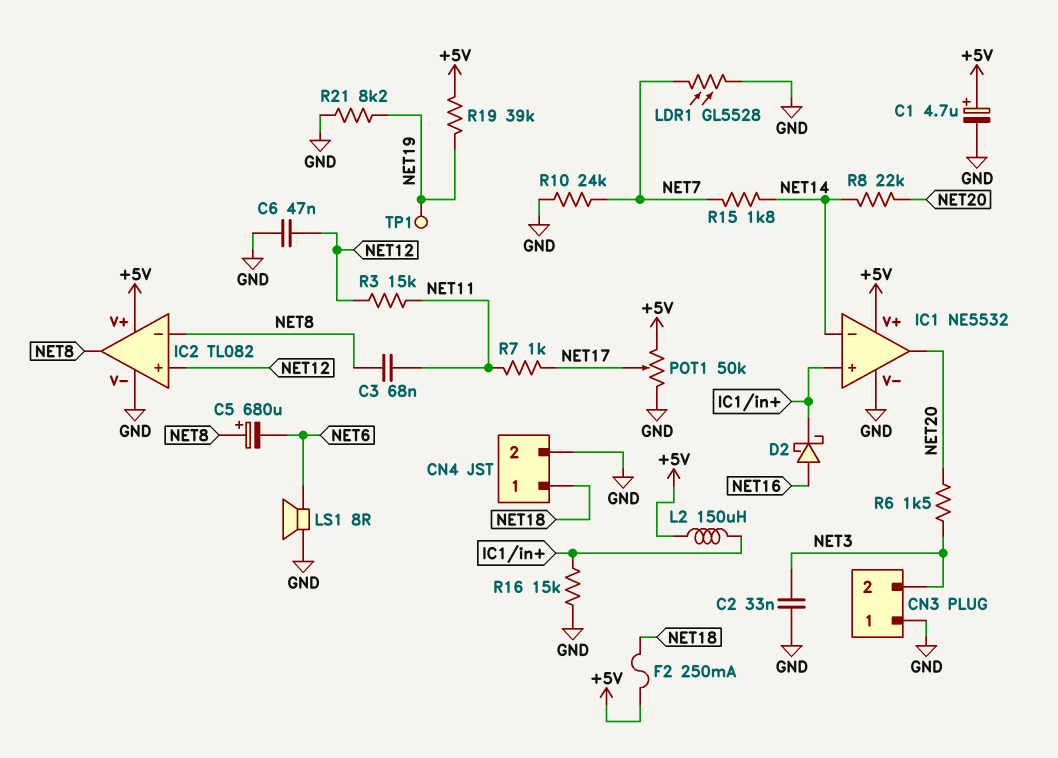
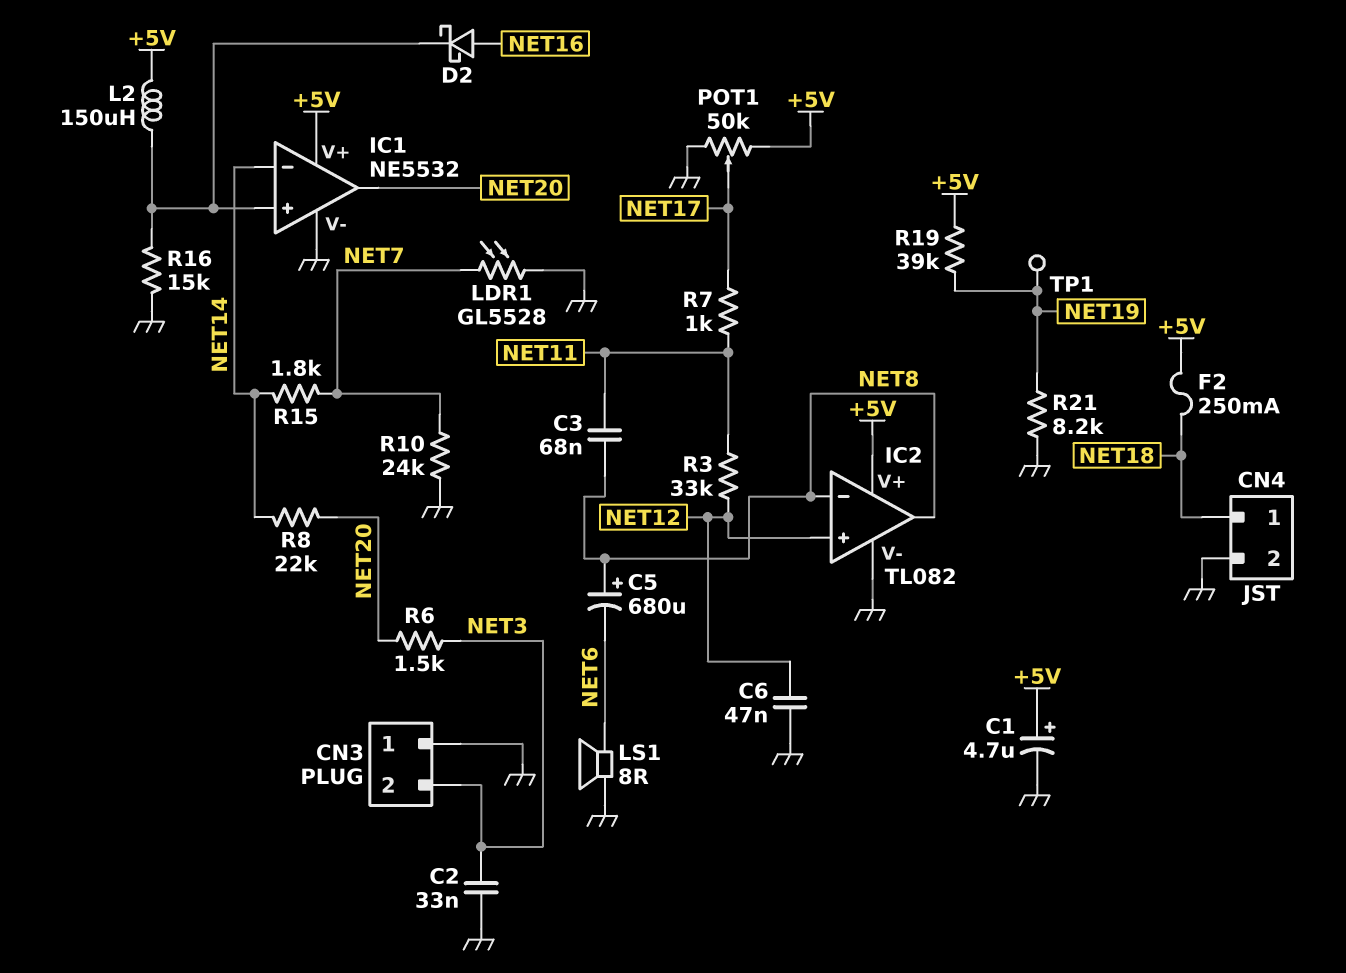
R3: 15k (NET11, NET12) -> 33k (NET11, NET12)

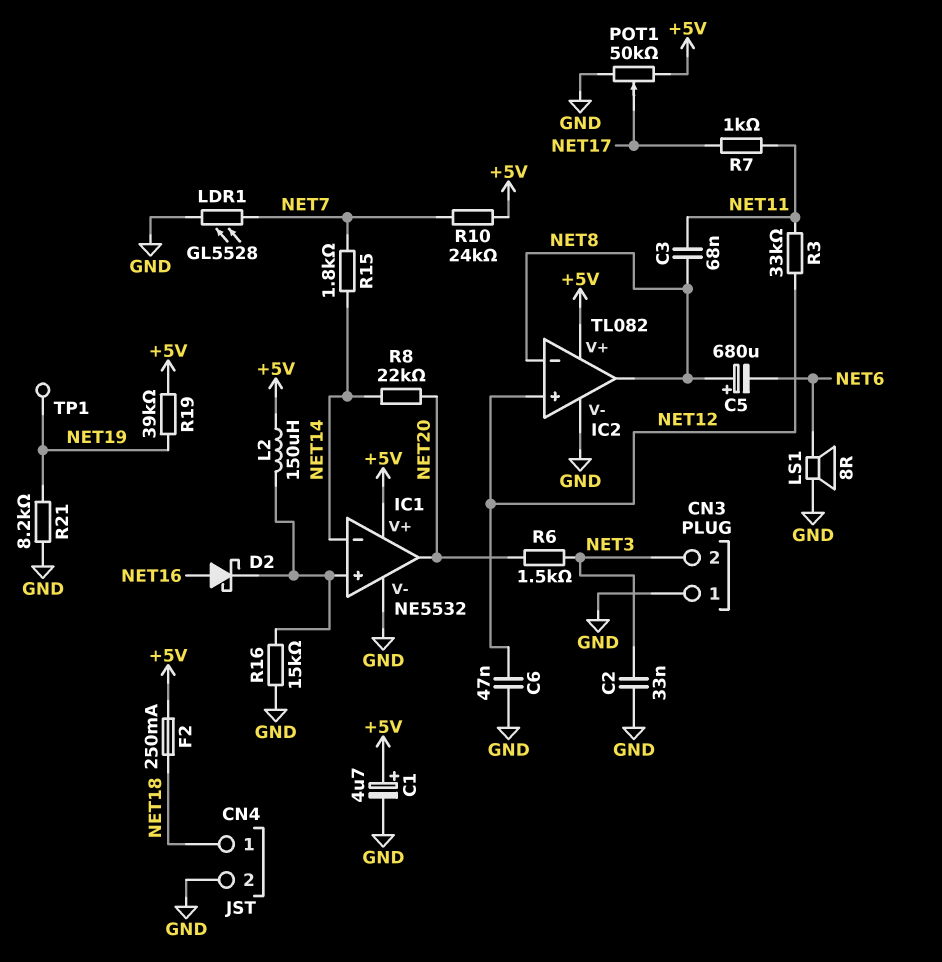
R10: 24k (GND, NET7) -> 24k (+5V, NET7)

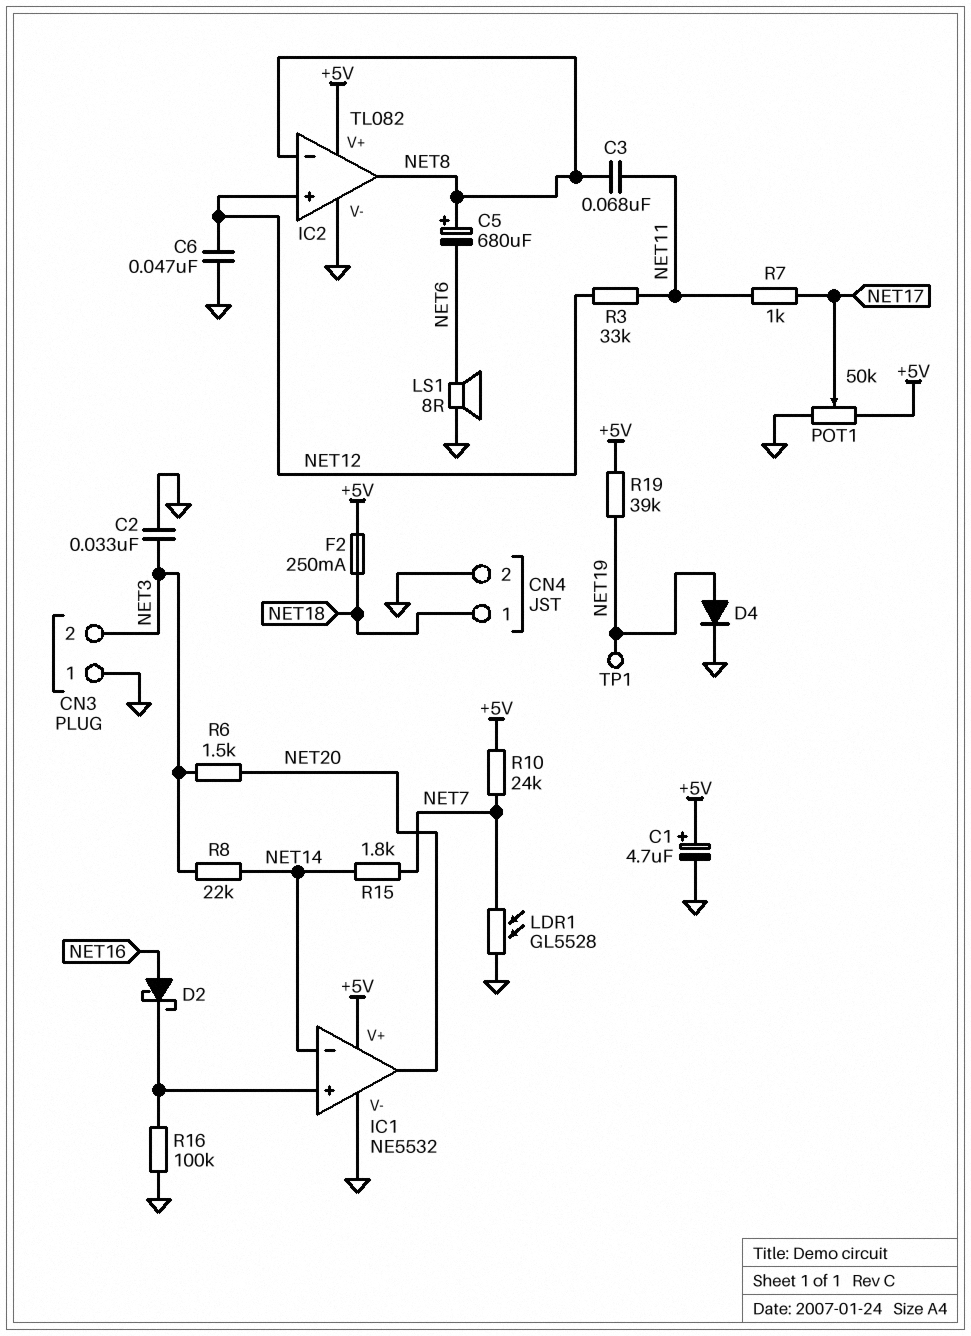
D4: none -> diode (A NET19, K GND)
L2: 150uH (+5V, IC1/in+) -> none
R8: 22k (NET14, NET20) -> 22k (NET3, NET14)
R16: 15k (GND, IC1/in+) -> 100k (GND, IC1/in+)
R21: 8.2k (GND, NET19) -> none

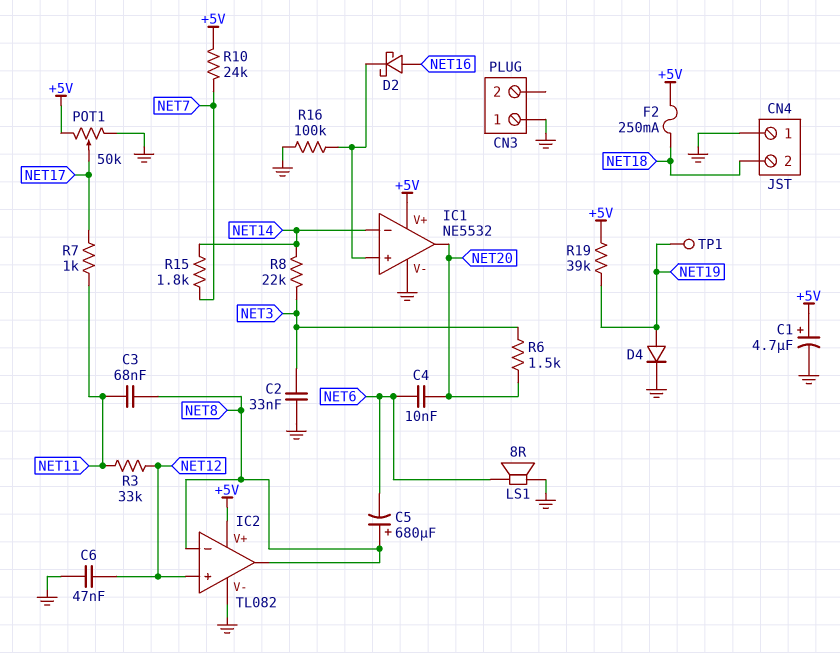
C4: none -> 10nF (NET6, NET20)
CN3 pin 2: NET3 -> none
CN4 pin 1: NET18 -> GND
CN4 pin 2: GND -> NET18
LDR1: GL5528 (GND, NET7) -> none

